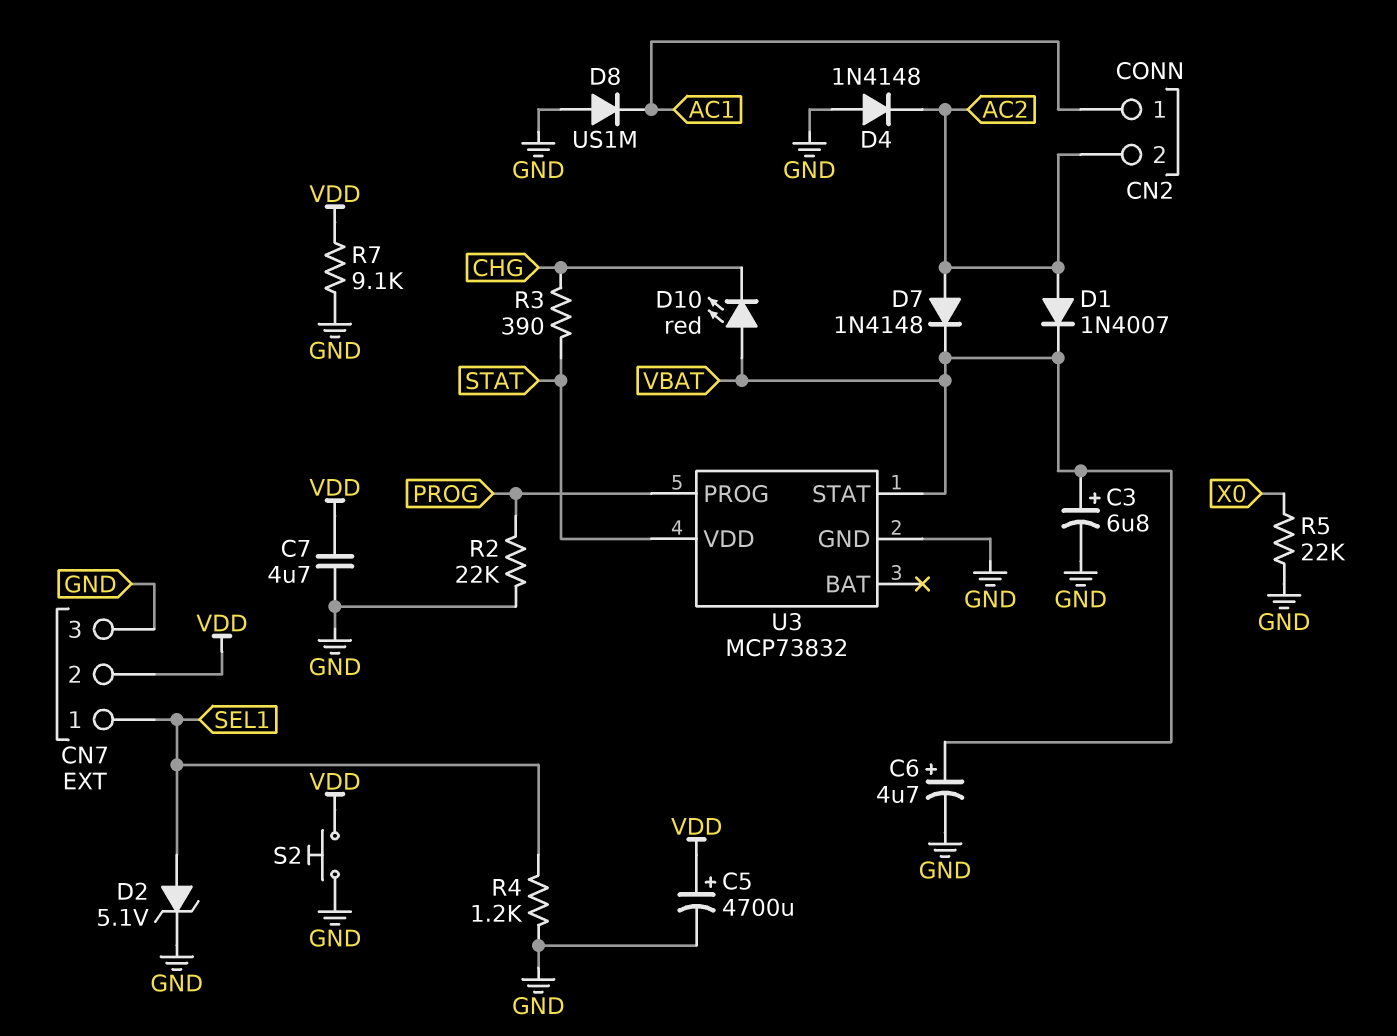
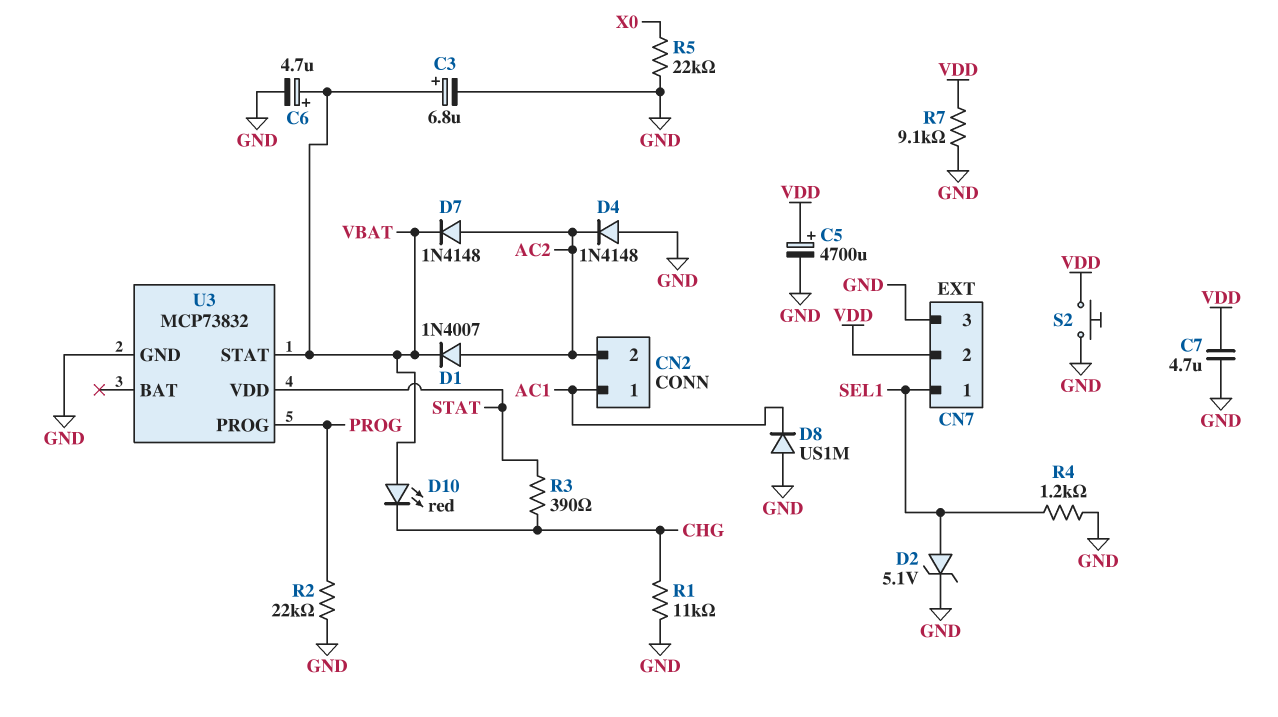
R1: none -> 11k (CHG, GND)

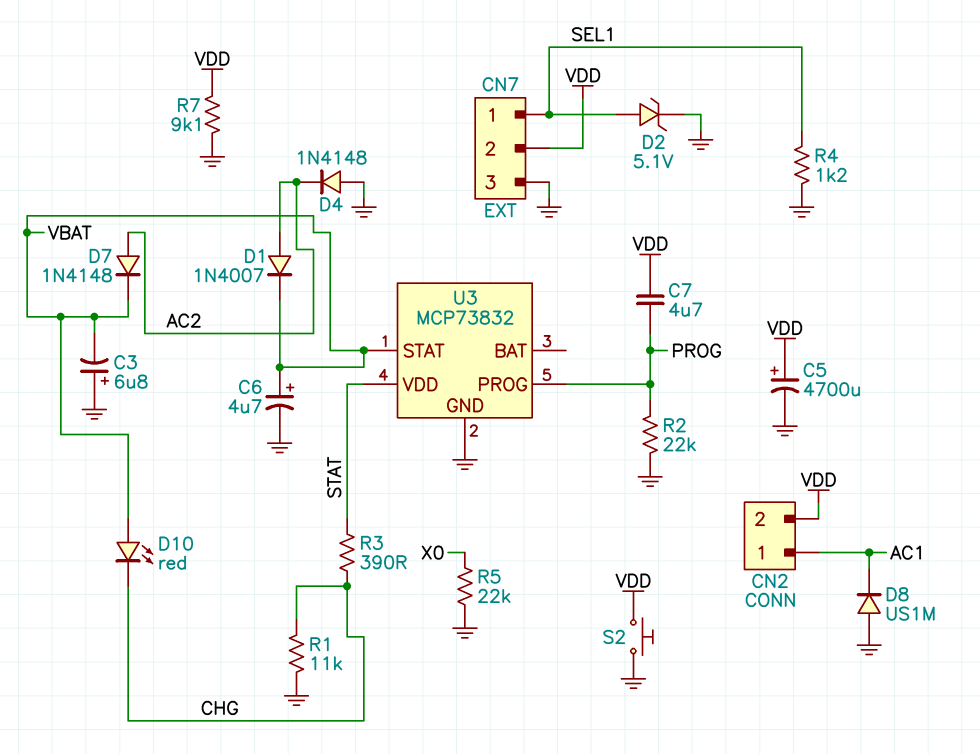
C3: 6.8uF (plus VBAT, minus GND) -> 6.8uF (plus GND, minus VBAT)
C7: 4.7uF (GND, VDD) -> 4.7uF (PROG, VDD)
CN2 pin 2: AC2 -> VDD

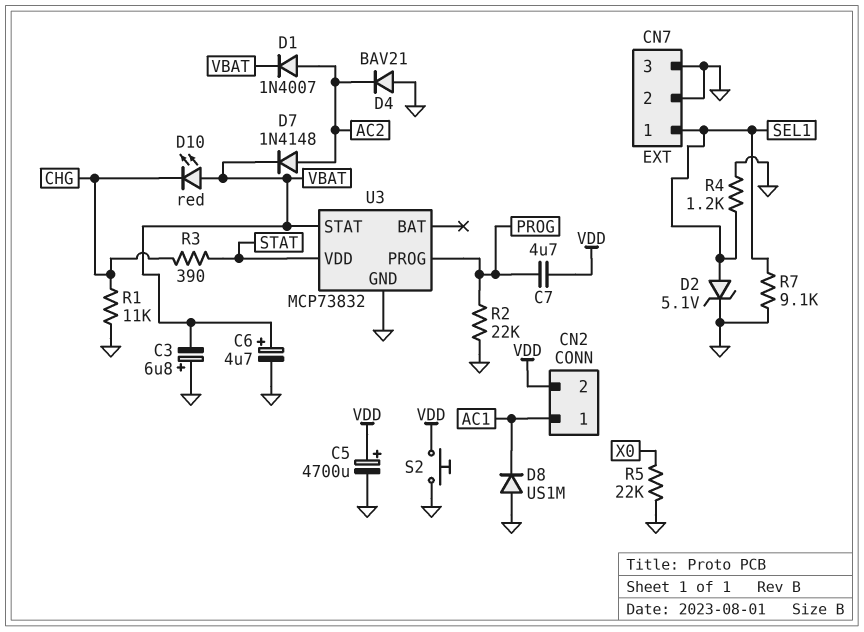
CN7 pin 2: VDD -> GND
D4: diode 1N4148 (A GND, K AC2) -> diode BAV21 (A GND, K AC2)
R7: 9.1k (GND, VDD) -> 9.1k (GND, SEL1)

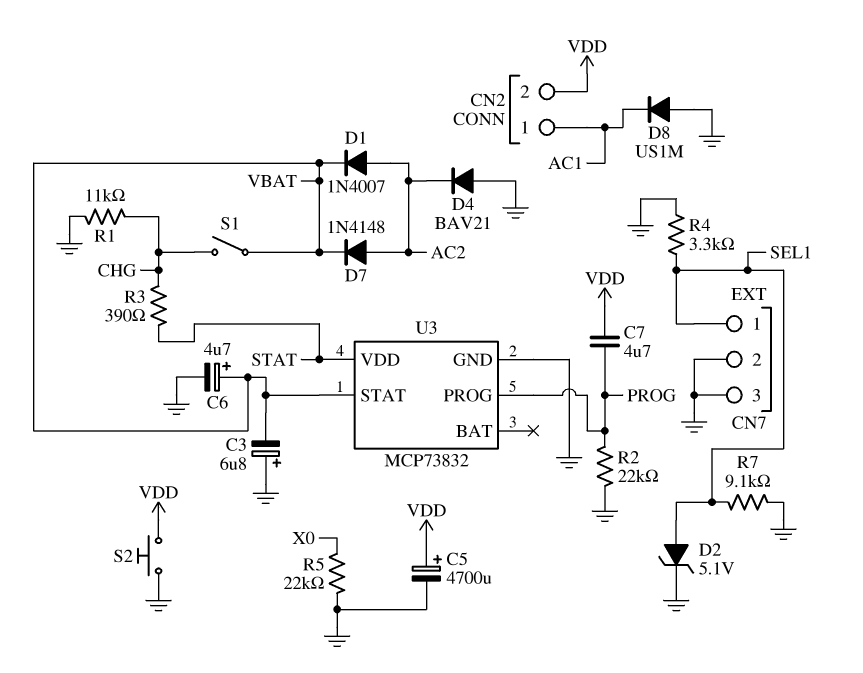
D10: LED red (A VBAT, K CHG) -> none
R4: 1.2k (GND, SEL1) -> 3.3k (GND, SEL1)
S1: none -> switch (CHG, VBAT)

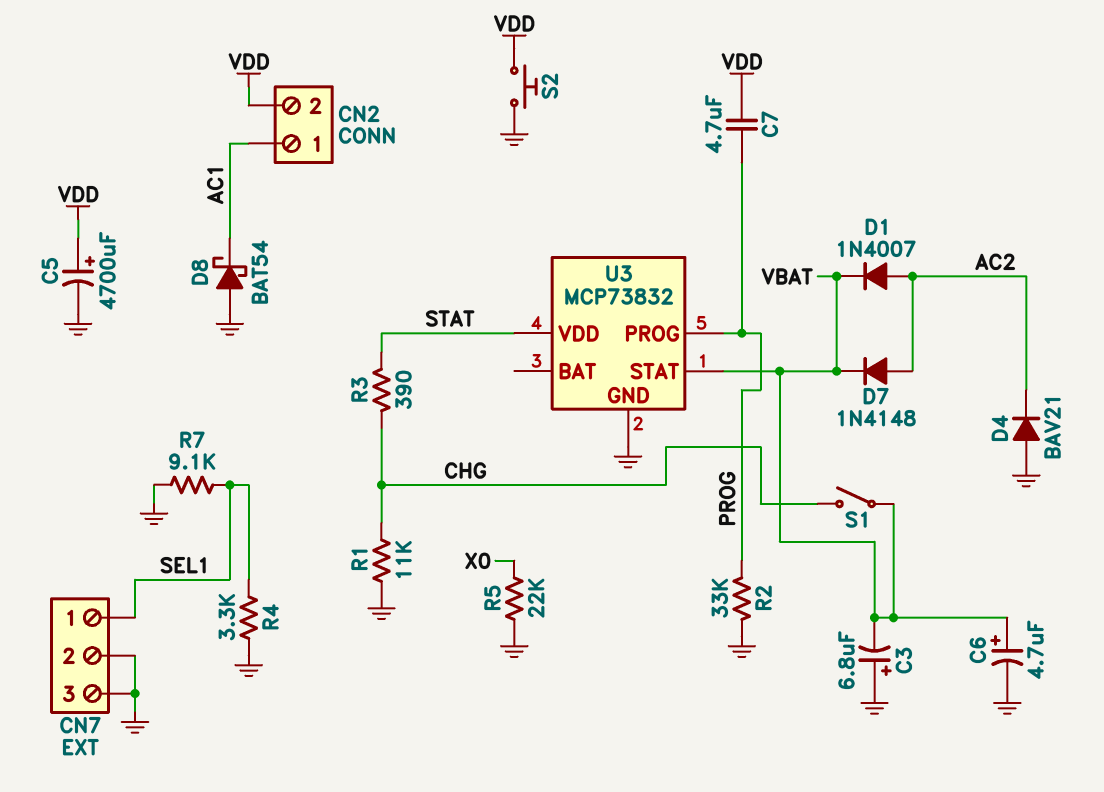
D2: zener 5.1V (A SEL1, K GND) -> none
D8: diode US1M (A GND, K AC1) -> schottky BAT54 (A GND, K AC1)
R2: 22k (GND, PROG) -> 33k (GND, PROG)

